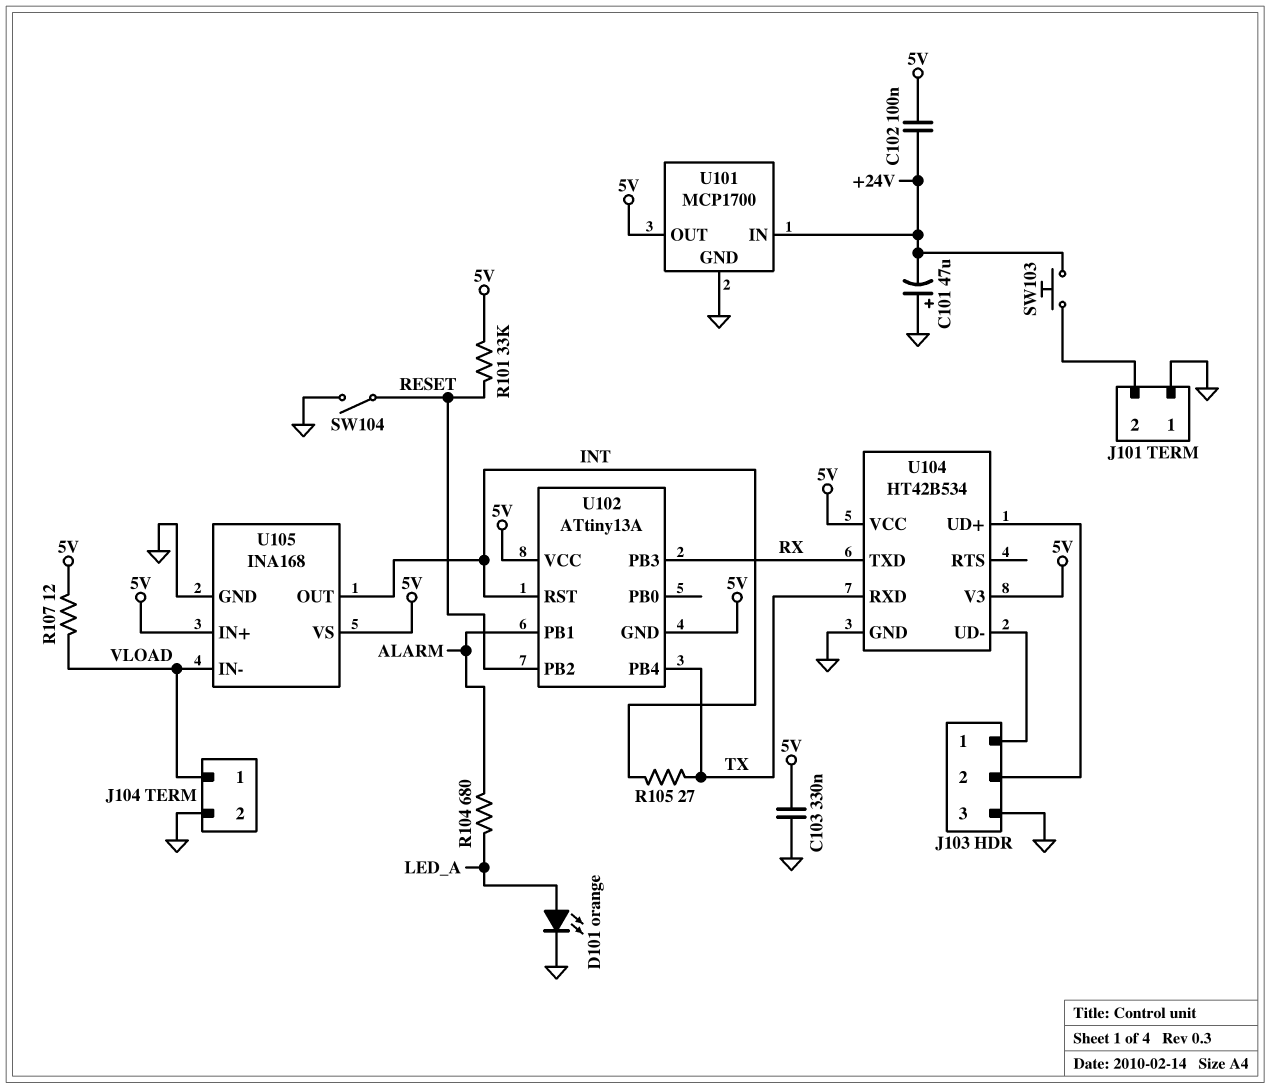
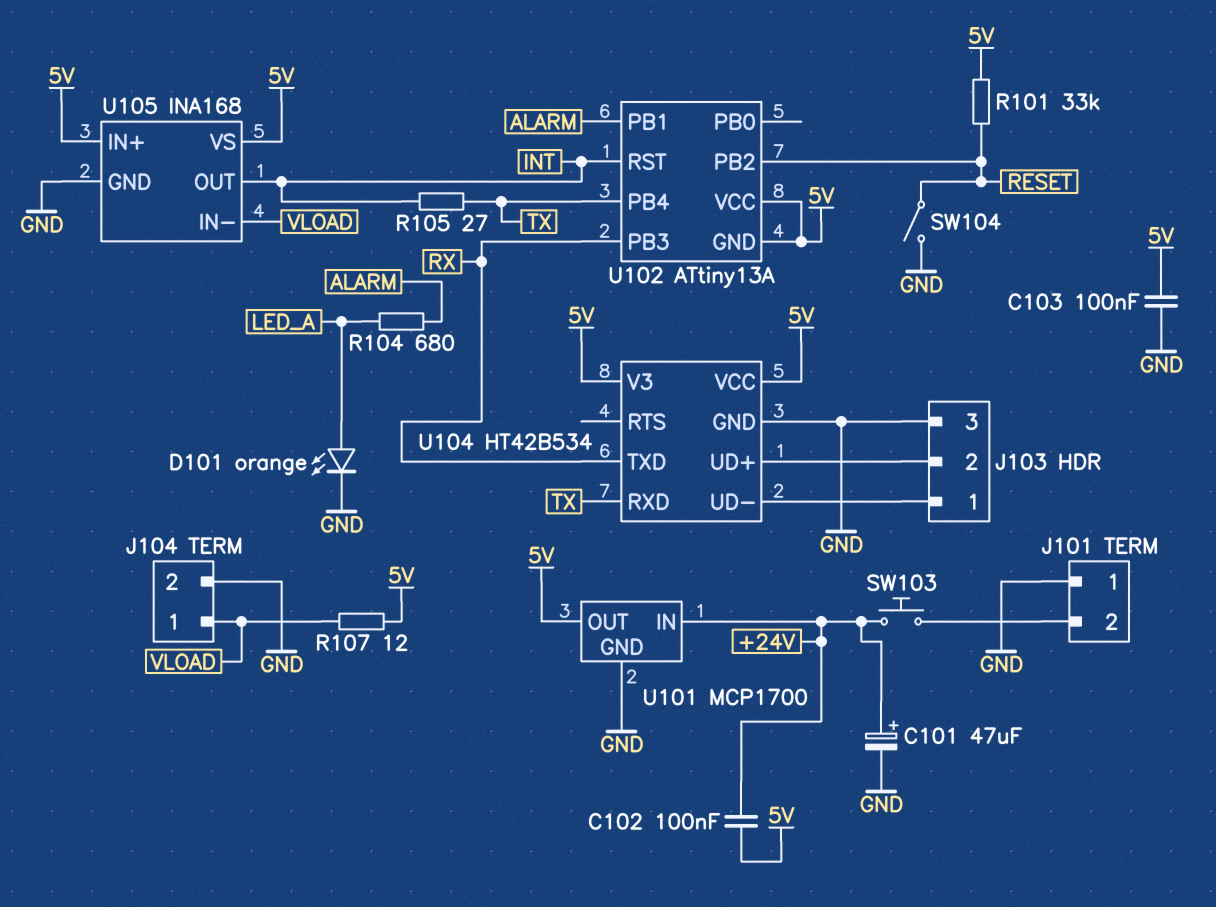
C101: 47uF (plus GND, minus +24V) -> 47uF (plus +24V, minus GND)
C103: 330nF (5V, GND) -> 100nF (5V, GND)

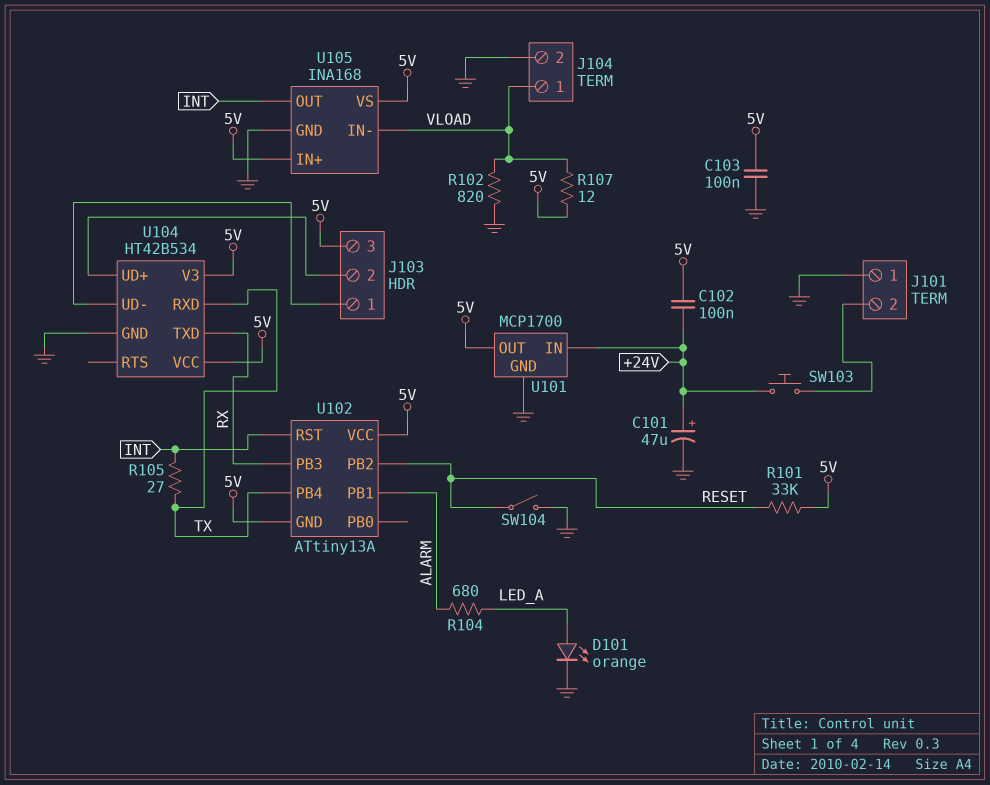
J103 pin 3: GND -> 5V
R102: none -> 820 (GND, VLOAD)

